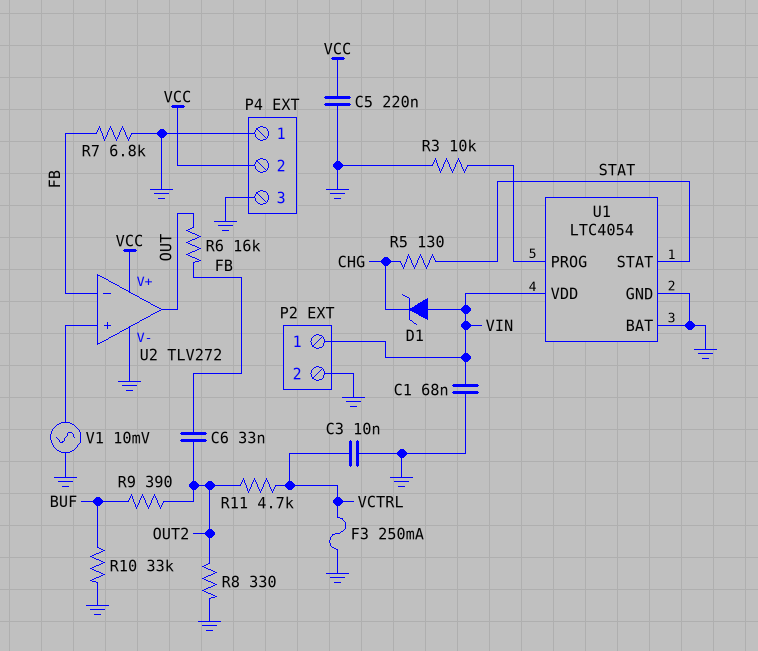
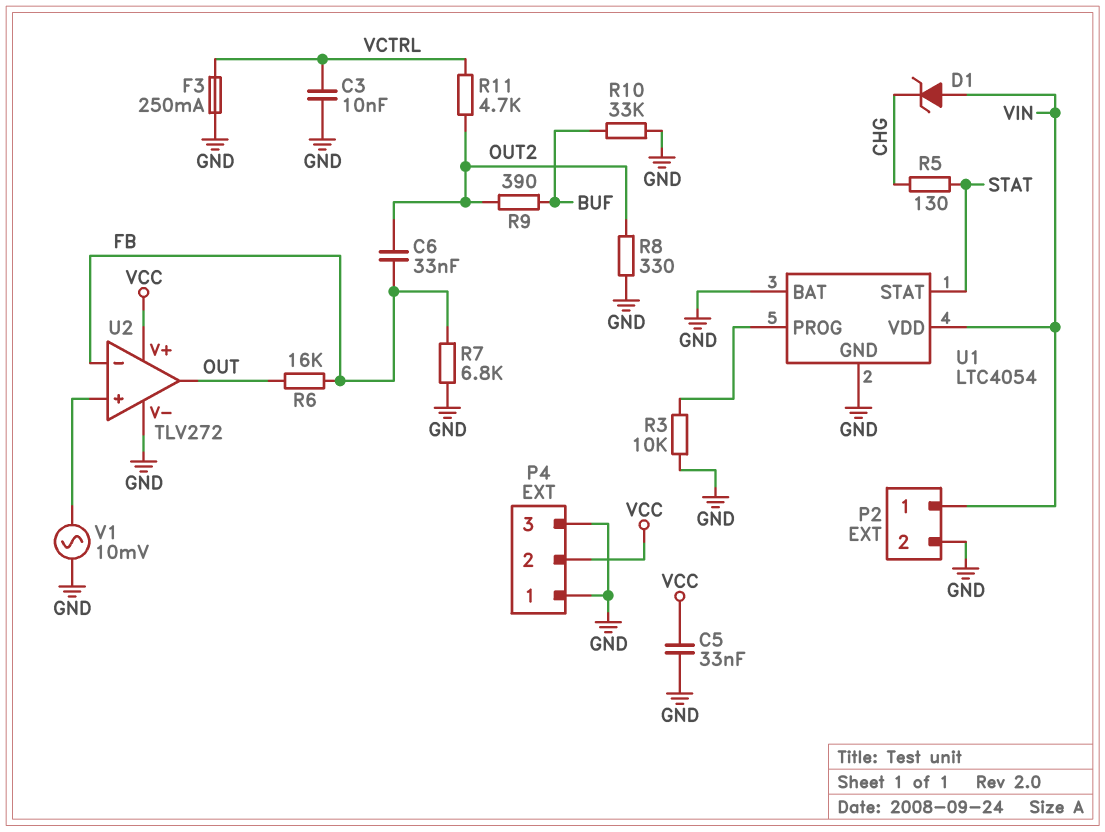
C1: 68nF (GND, VIN) -> none
C5: 220nF (GND, VCC) -> 33nF (GND, VCC)

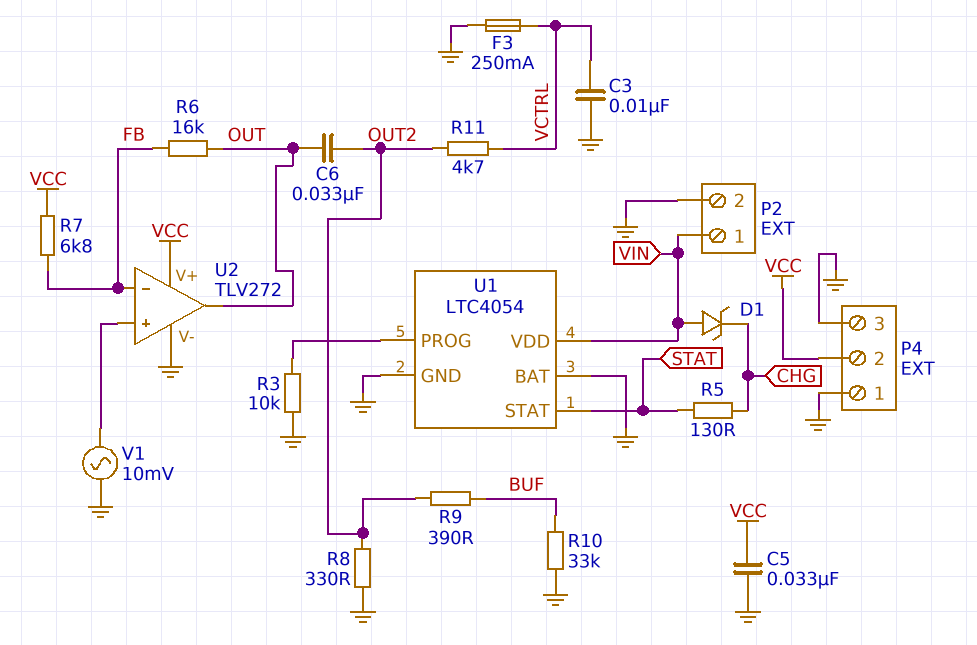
C6: 33nF (FB, OUT2) -> 33nF (OUT, OUT2)
R7: 6.8k (FB, GND) -> 6.8k (FB, VCC)

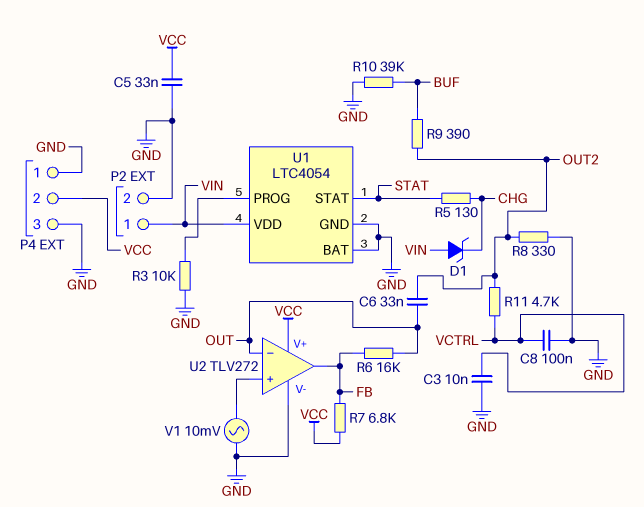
C8: none -> 100nF (GND, VCTRL)
F3: 250mA (GND, VCTRL) -> none
R10: 33k (BUF, GND) -> 39k (BUF, GND)
U2 pin in-: FB -> OUT
U2 pin out: OUT -> FB

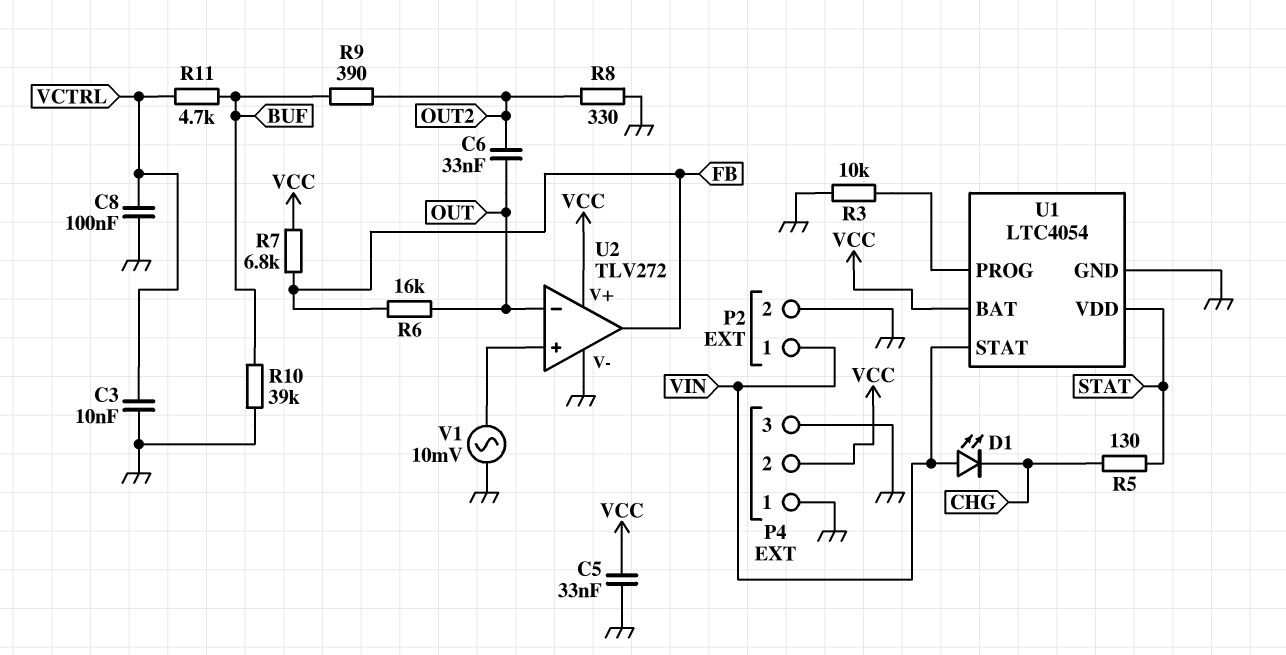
D1: zener (A VIN, K CHG) -> LED (A VIN, K CHG)
R11: 4.7k (OUT2, VCTRL) -> 4.7k (BUF, VCTRL)
U1 pin BAT: GND -> VCC
U1 pin STAT: STAT -> VIN
U1 pin VDD: VIN -> STAT

